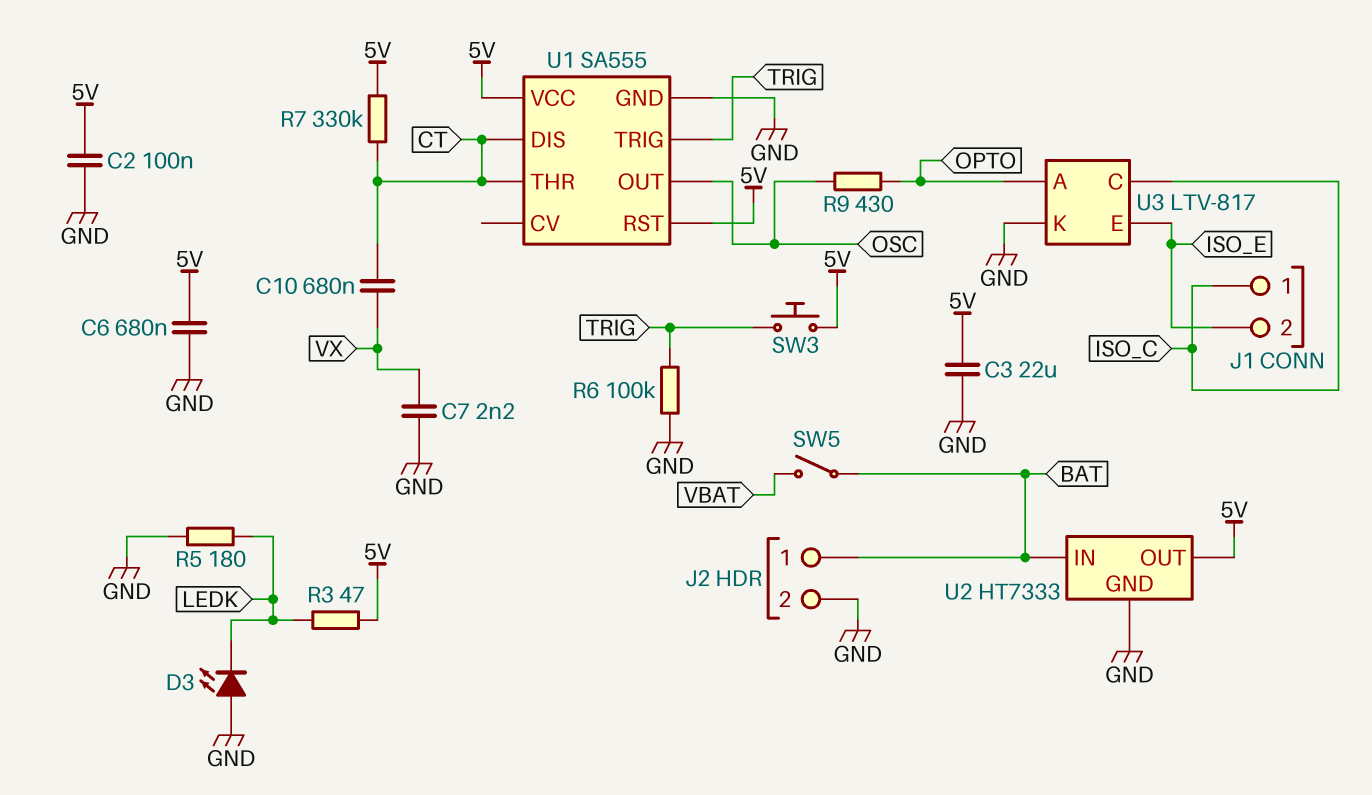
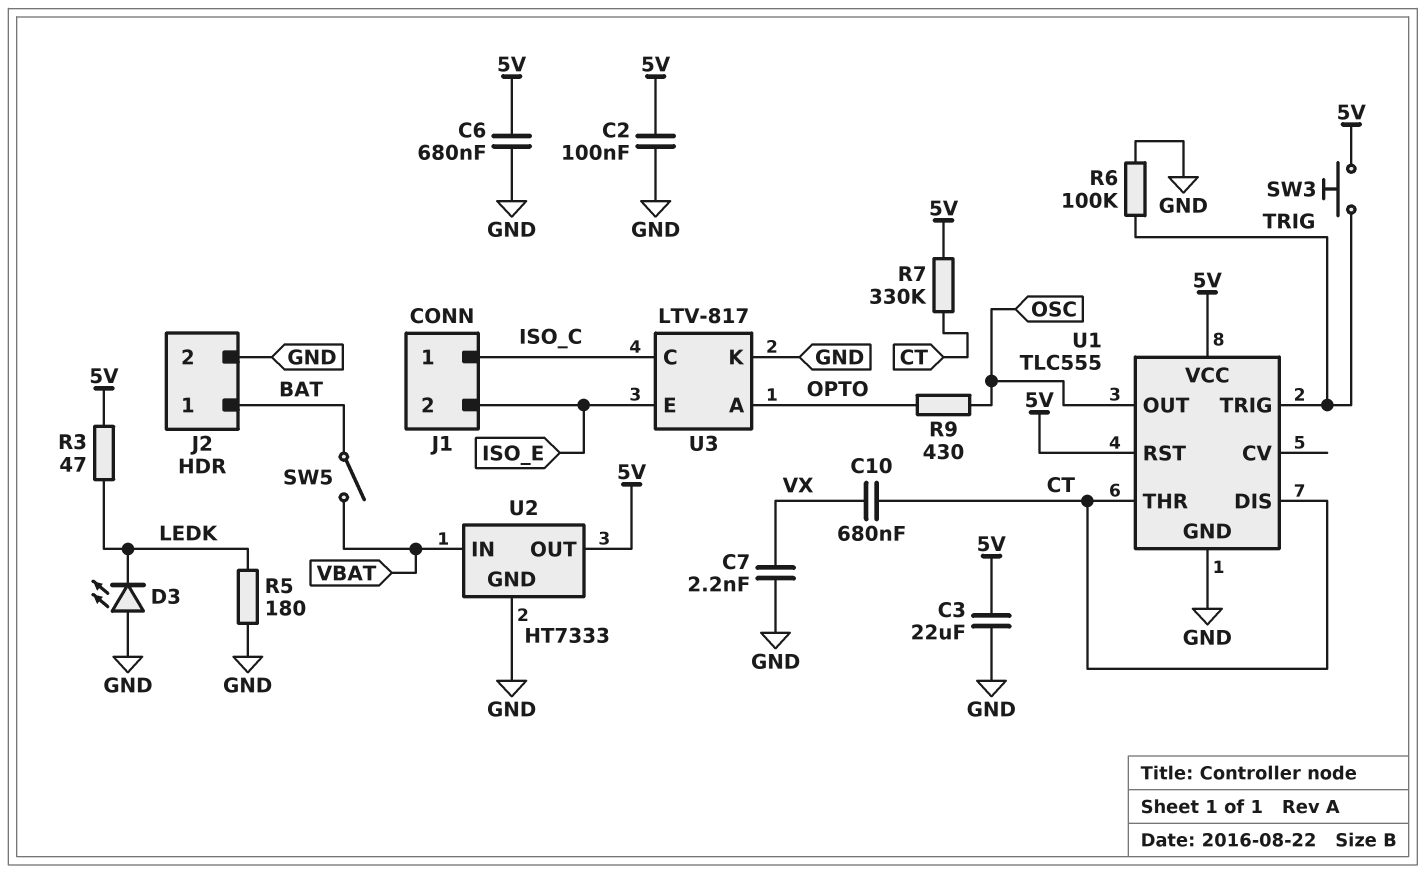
U1: SA555 -> TLC555
U2 pin IN: BAT -> VBAT

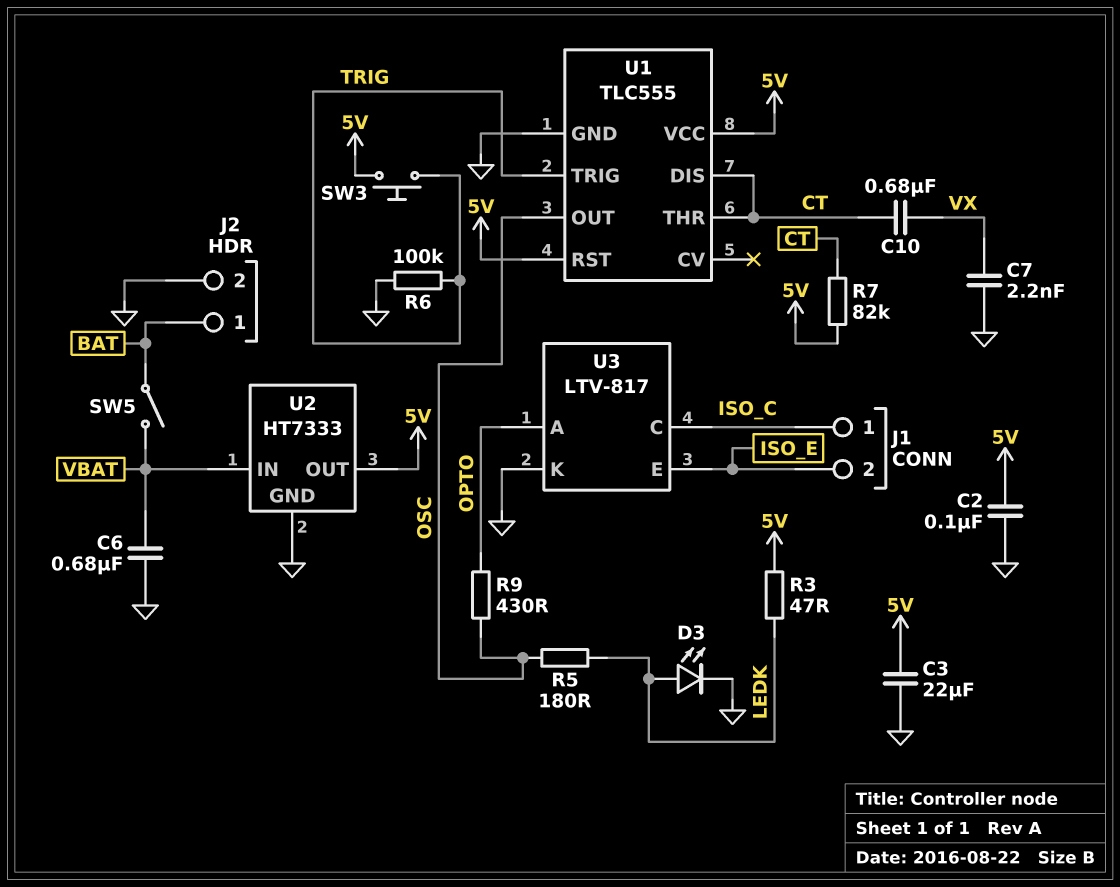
C6: 680nF (5V, GND) -> 680nF (GND, VBAT)
D3: LED (A GND, K LEDK) -> LED (A LEDK, K GND)
R5: 180 (GND, LEDK) -> 180 (LEDK, OSC)
R7: 330k (5V, CT) -> 82k (5V, CT)

